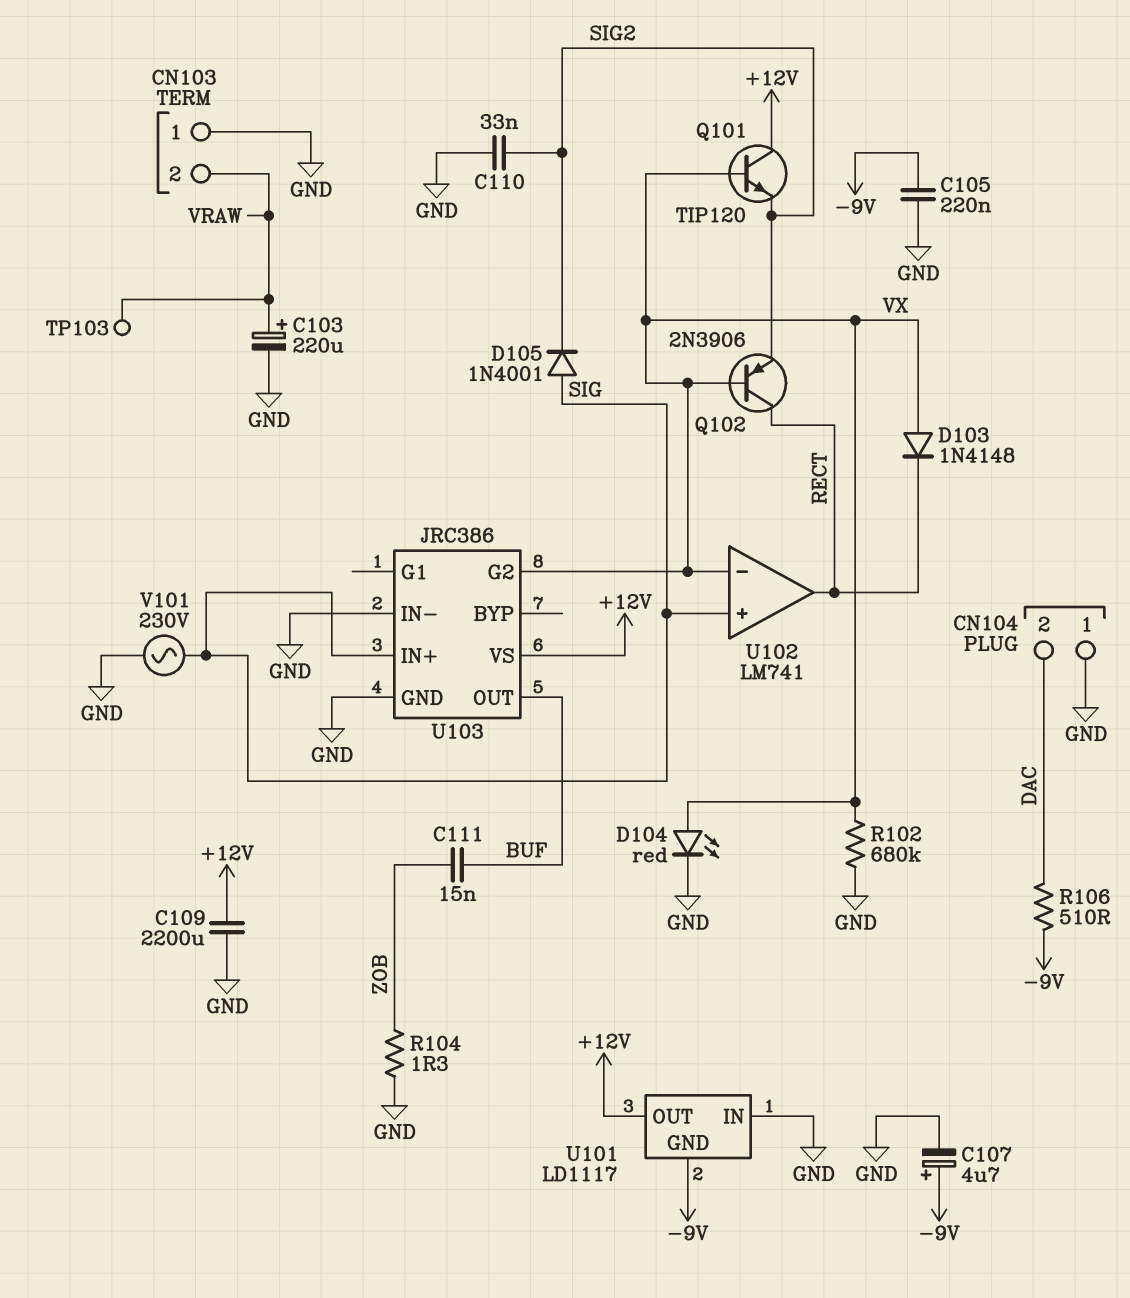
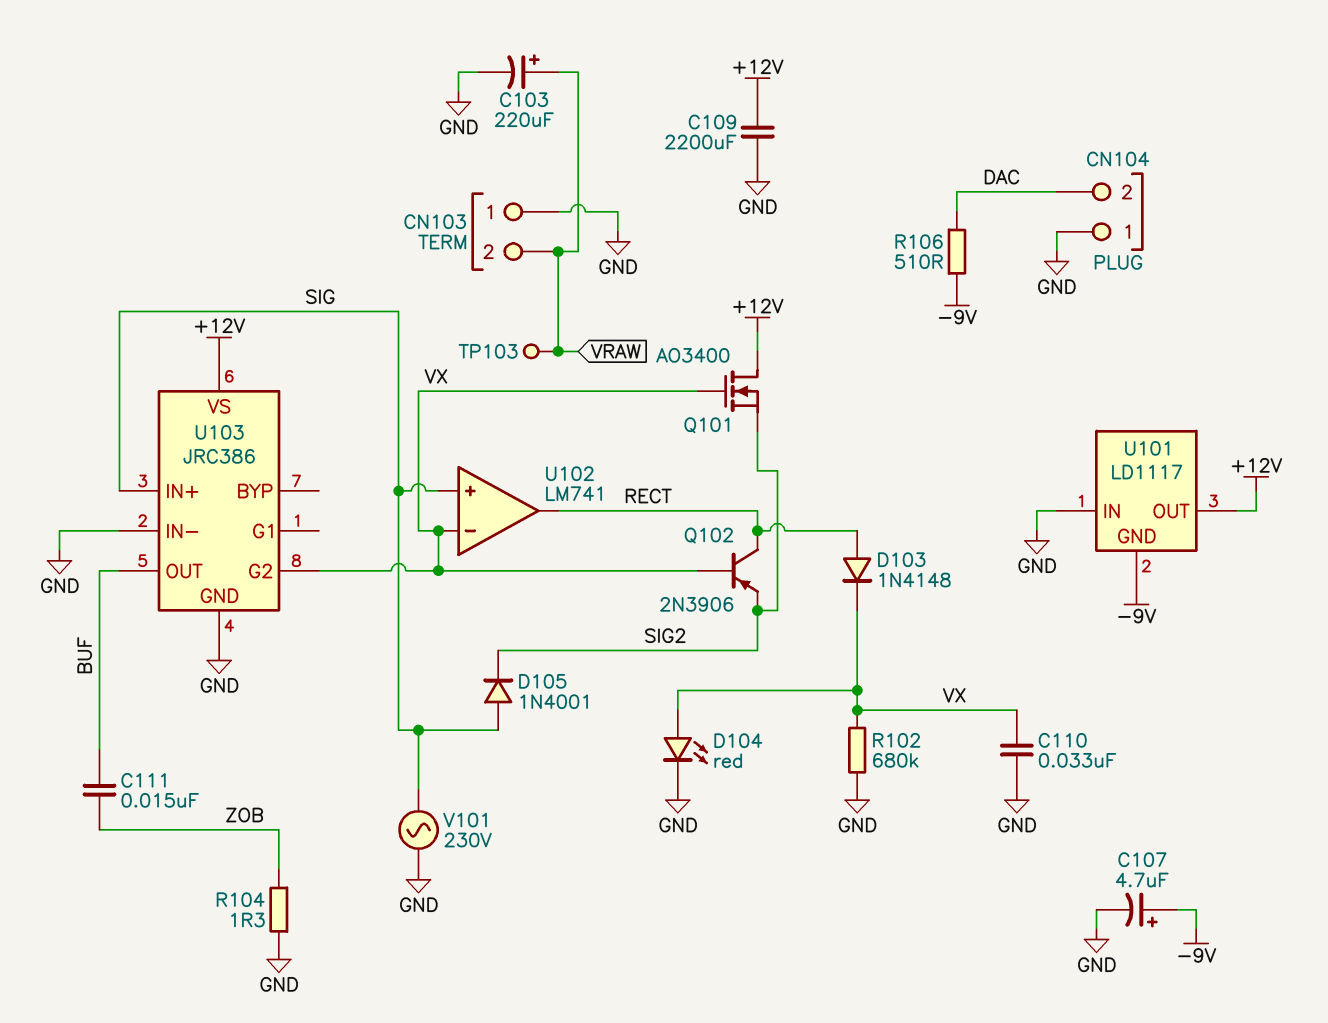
C105: 220nF (-9V, GND) -> none
C110: 33nF (GND, SIG2) -> 33nF (GND, VX)
D103: diode 1N4148 (A VX, K RECT) -> diode 1N4148 (A RECT, K VX)
Q101: NPN TIP120 (B VX, C +12V, E SIG2) -> NMOS AO3400 (G VX, D +12V, S SIG2)

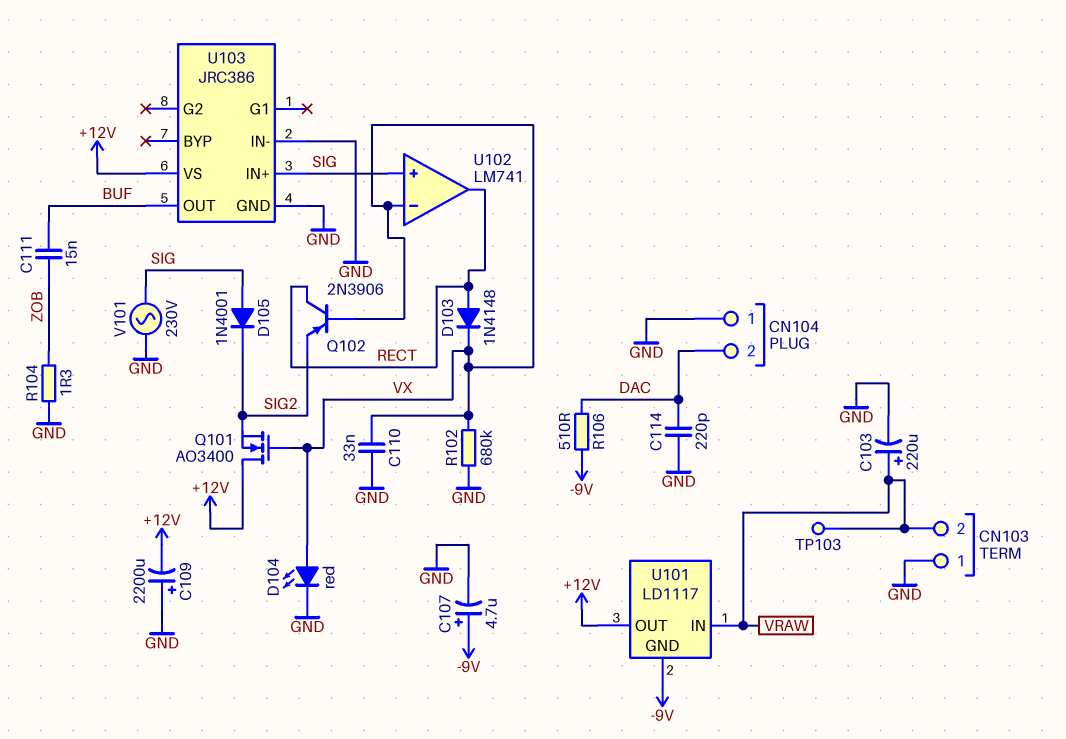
C109: 2200uF (+12V, GND) -> 2200uF (plus GND, minus +12V)
C114: none -> 220pF (DAC, GND)
U101 pin IN: GND -> VRAW
U103 pin G2: VX -> none

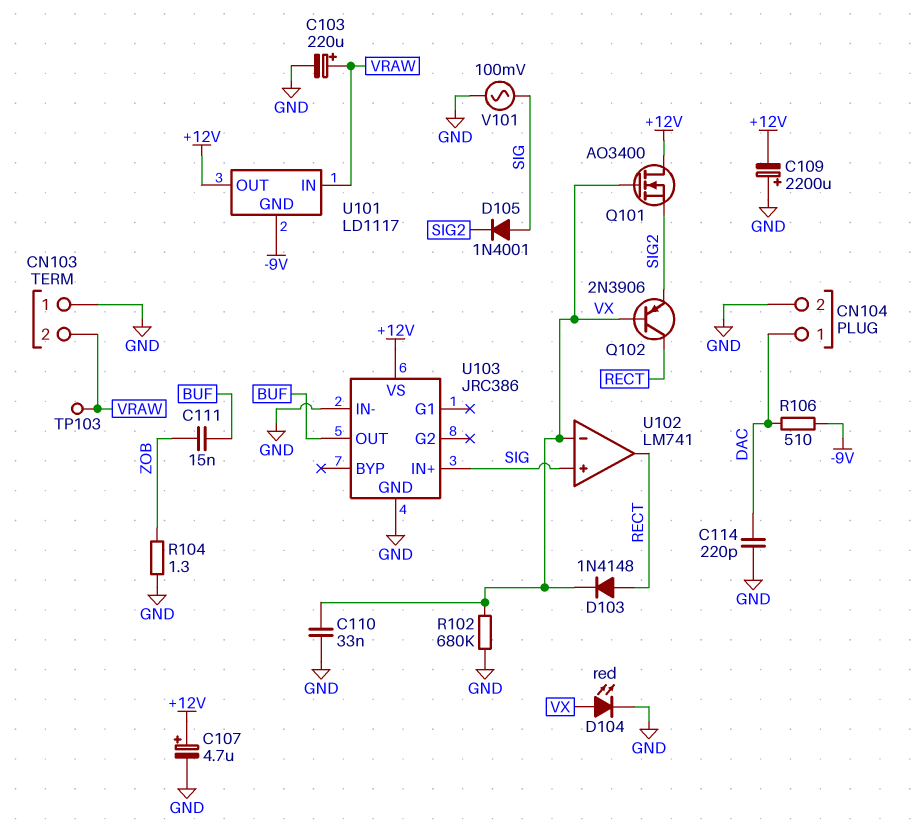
C107: 4.7uF (plus -9V, minus GND) -> 4.7uF (plus +12V, minus GND)
CN104 pin 1: GND -> DAC
CN104 pin 2: DAC -> GND
V101: AC 230V (GND, SIG) -> AC 100mV (GND, SIG)

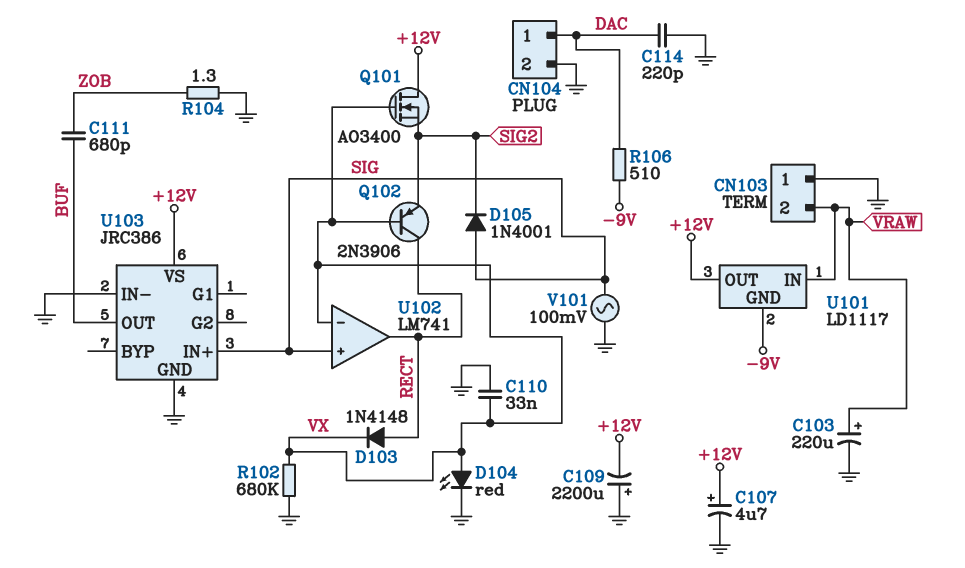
C111: 15nF (BUF, ZOB) -> 680pF (BUF, ZOB)
TP103: test point (VRAW) -> none

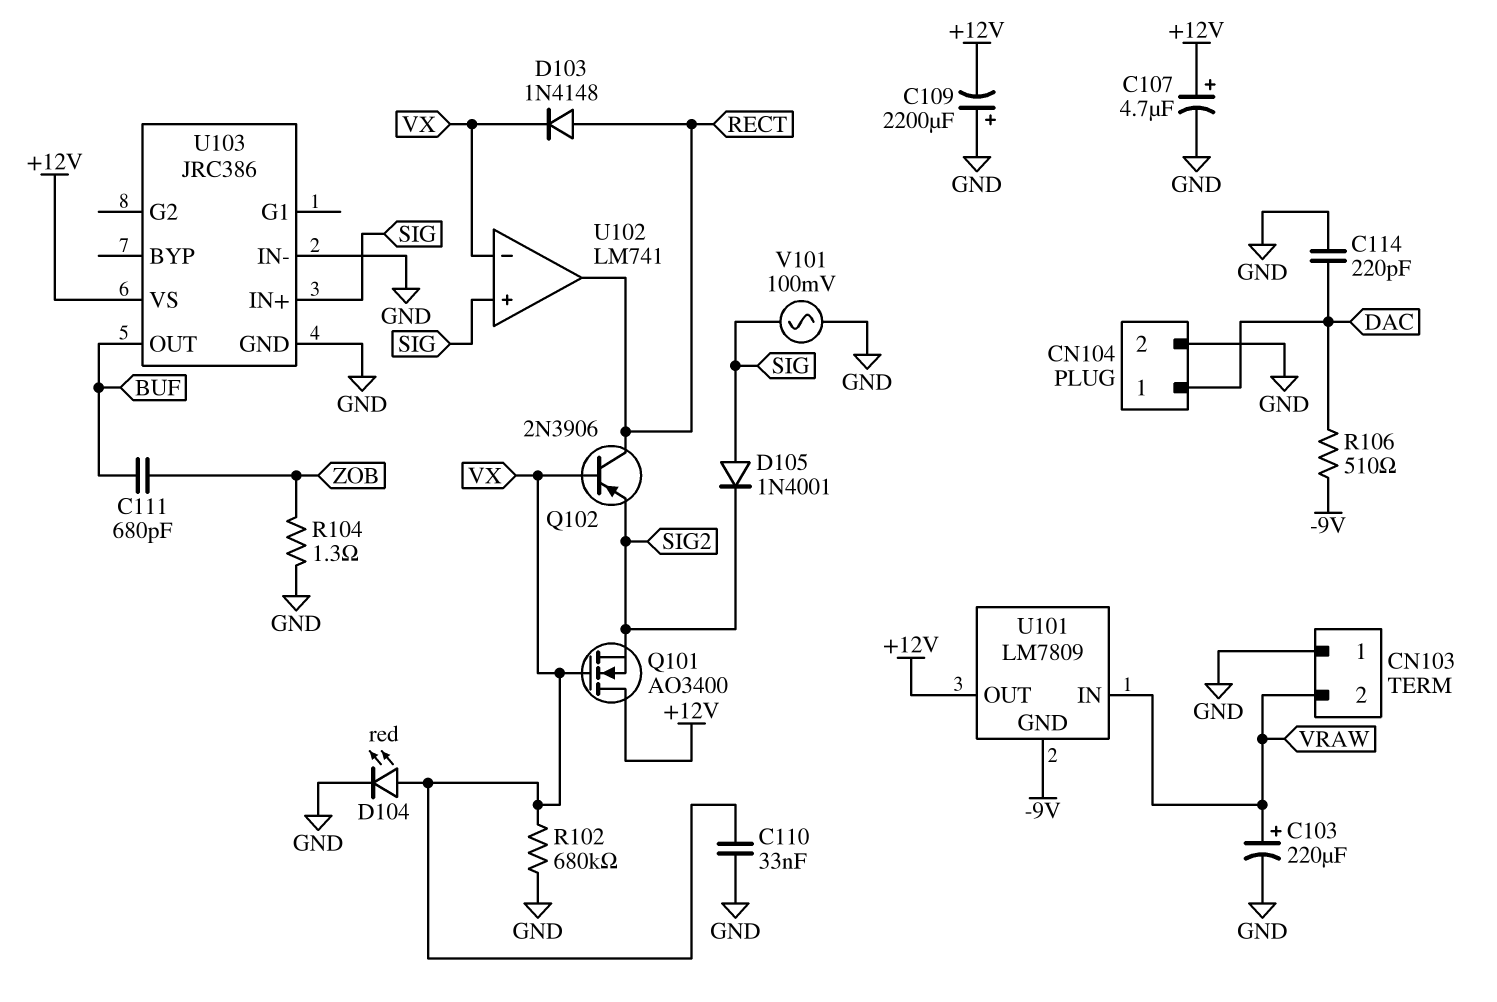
U101: LD1117 -> LM7809

